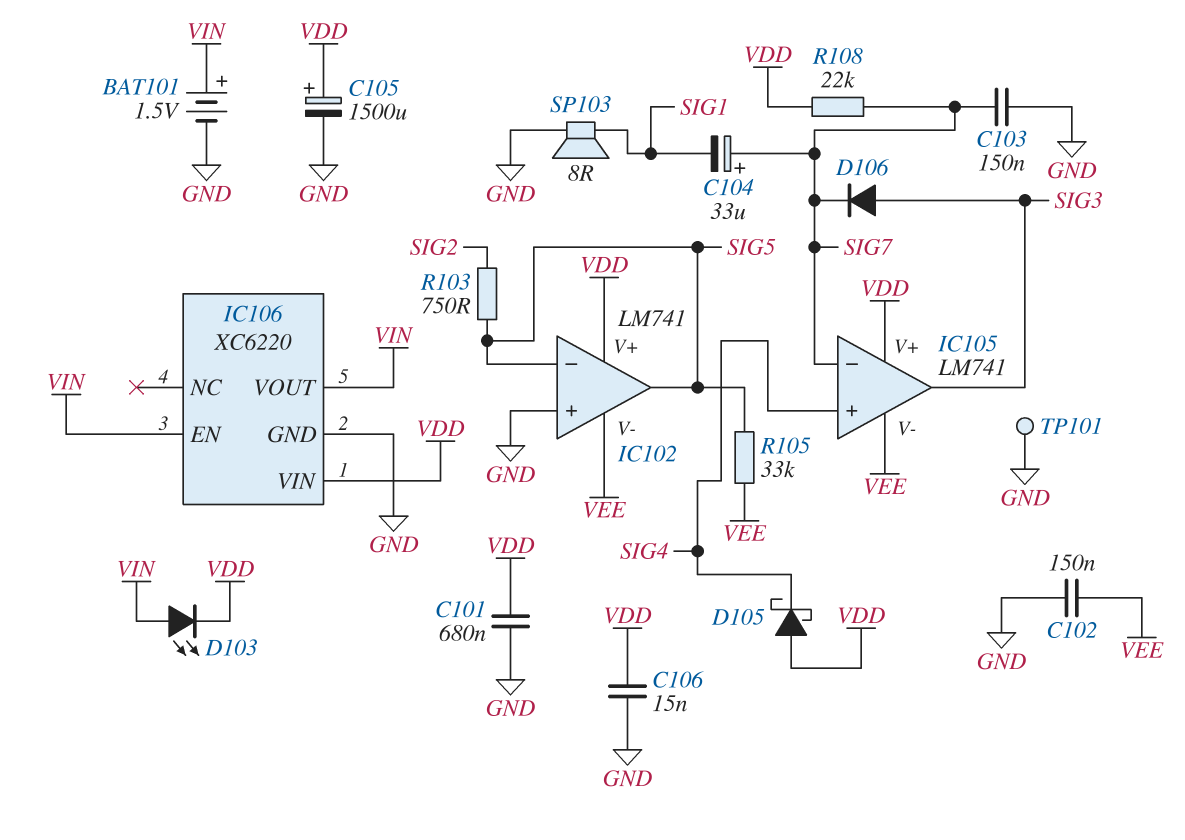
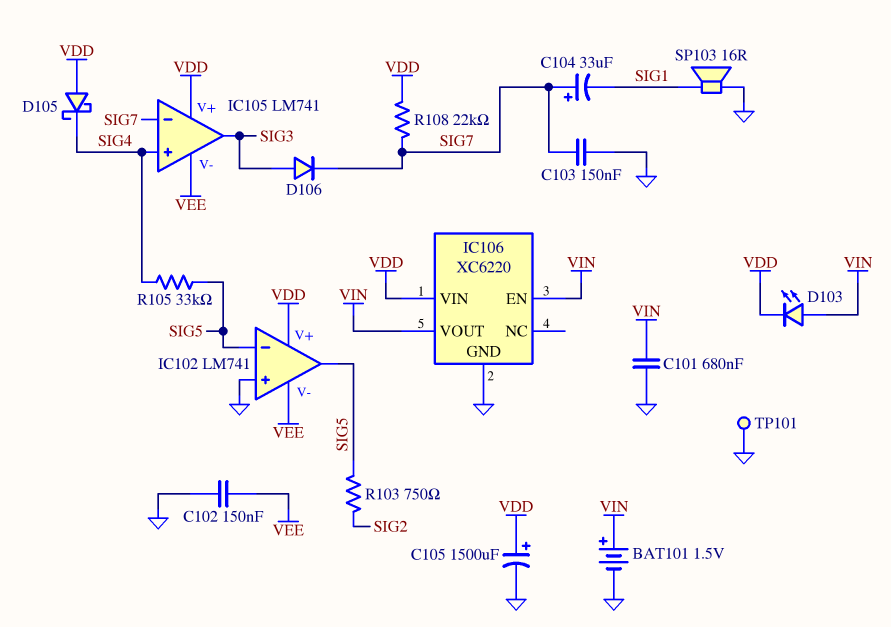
C101: 680nF (GND, VDD) -> 680nF (GND, VIN)
C106: 15nF (GND, VDD) -> none
R105: 33k (SIG5, VEE) -> 33k (SIG4, SIG5)
SP103: speaker 8R (GND, SIG1) -> speaker 16R (GND, SIG1)

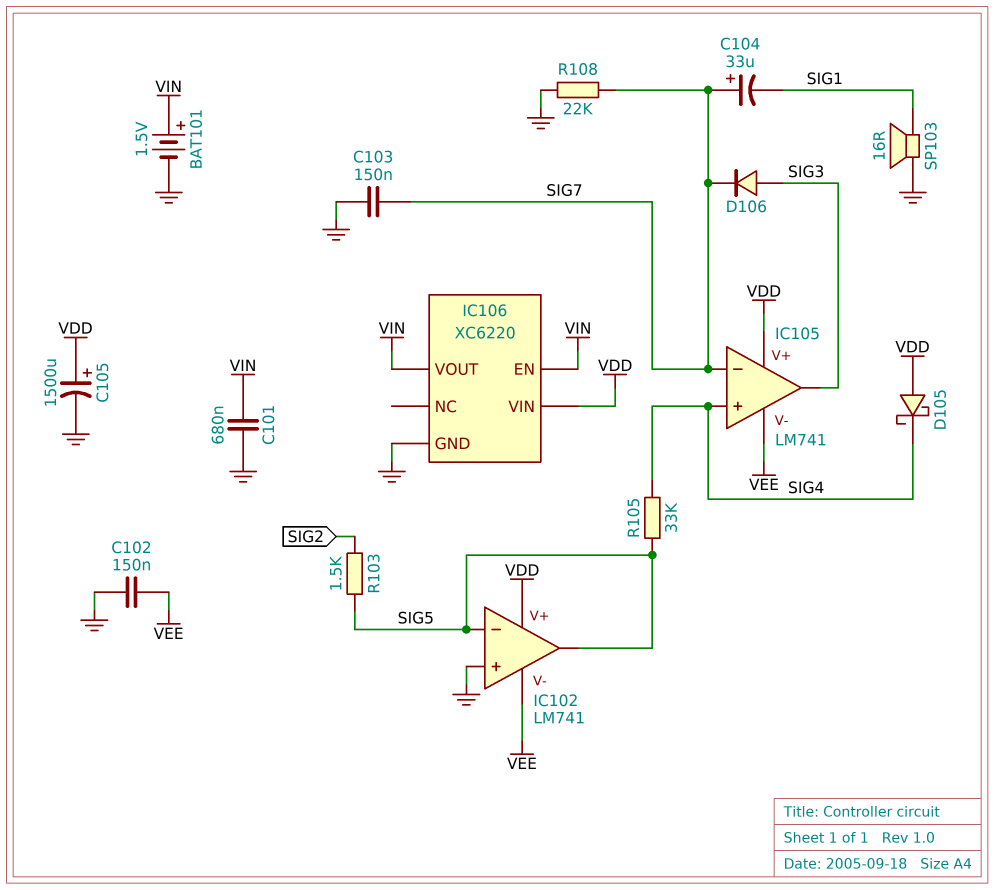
D103: LED (A VIN, K VDD) -> none
R103: 750 (SIG2, SIG5) -> 1.5k (SIG2, SIG5)
R108: 22k (SIG7, VDD) -> 22k (GND, SIG7)
TP101: test point (GND) -> none

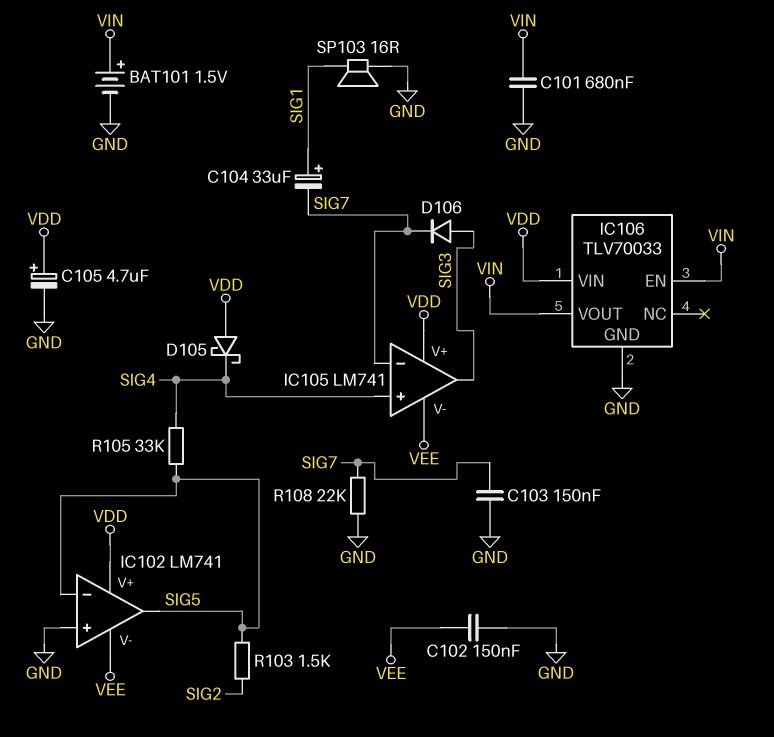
C104: 33uF (plus SIG7, minus SIG1) -> 33uF (plus SIG1, minus SIG7)
C105: 1500uF (plus VDD, minus GND) -> 4.7uF (plus VDD, minus GND)
IC106: XC6220 -> TLV70033

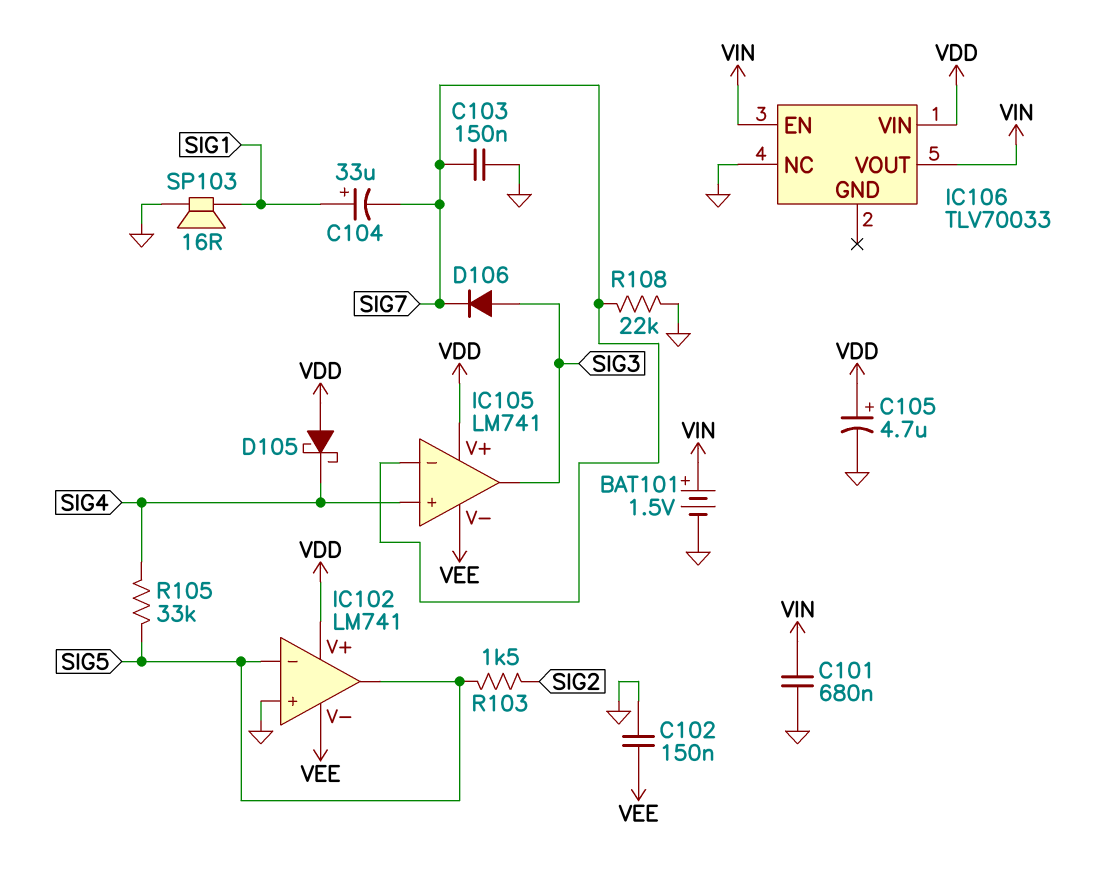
IC106 pin GND: GND -> none
IC106 pin NC: none -> GND

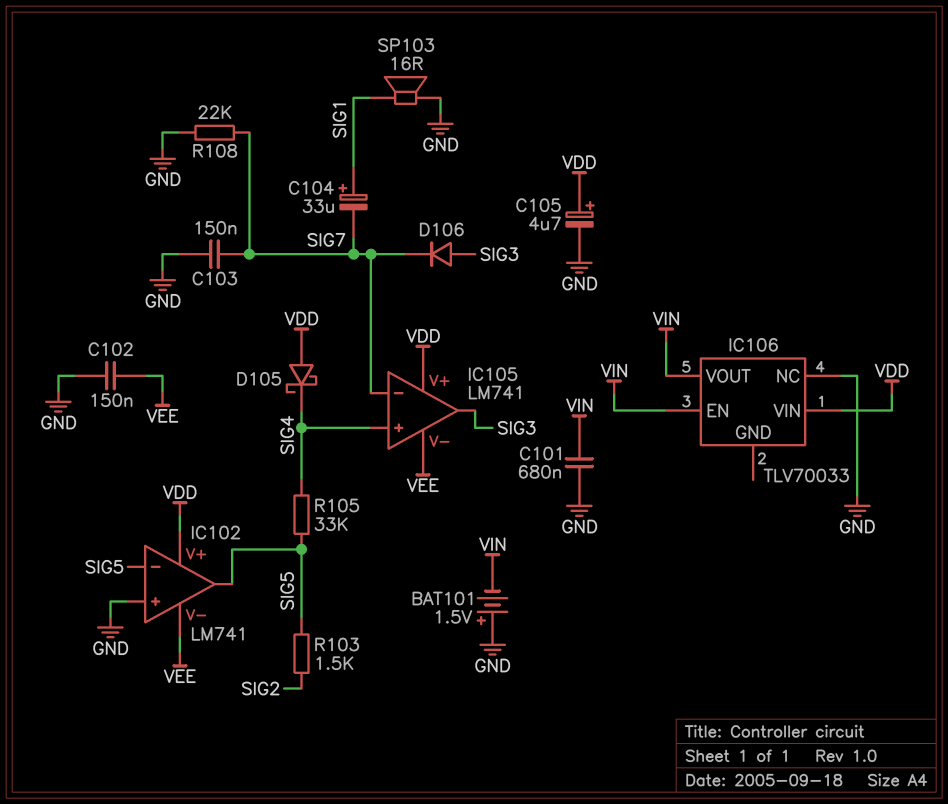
BAT101: 1.5V (plus VIN, minus GND) -> 1.5V (plus GND, minus VIN)

